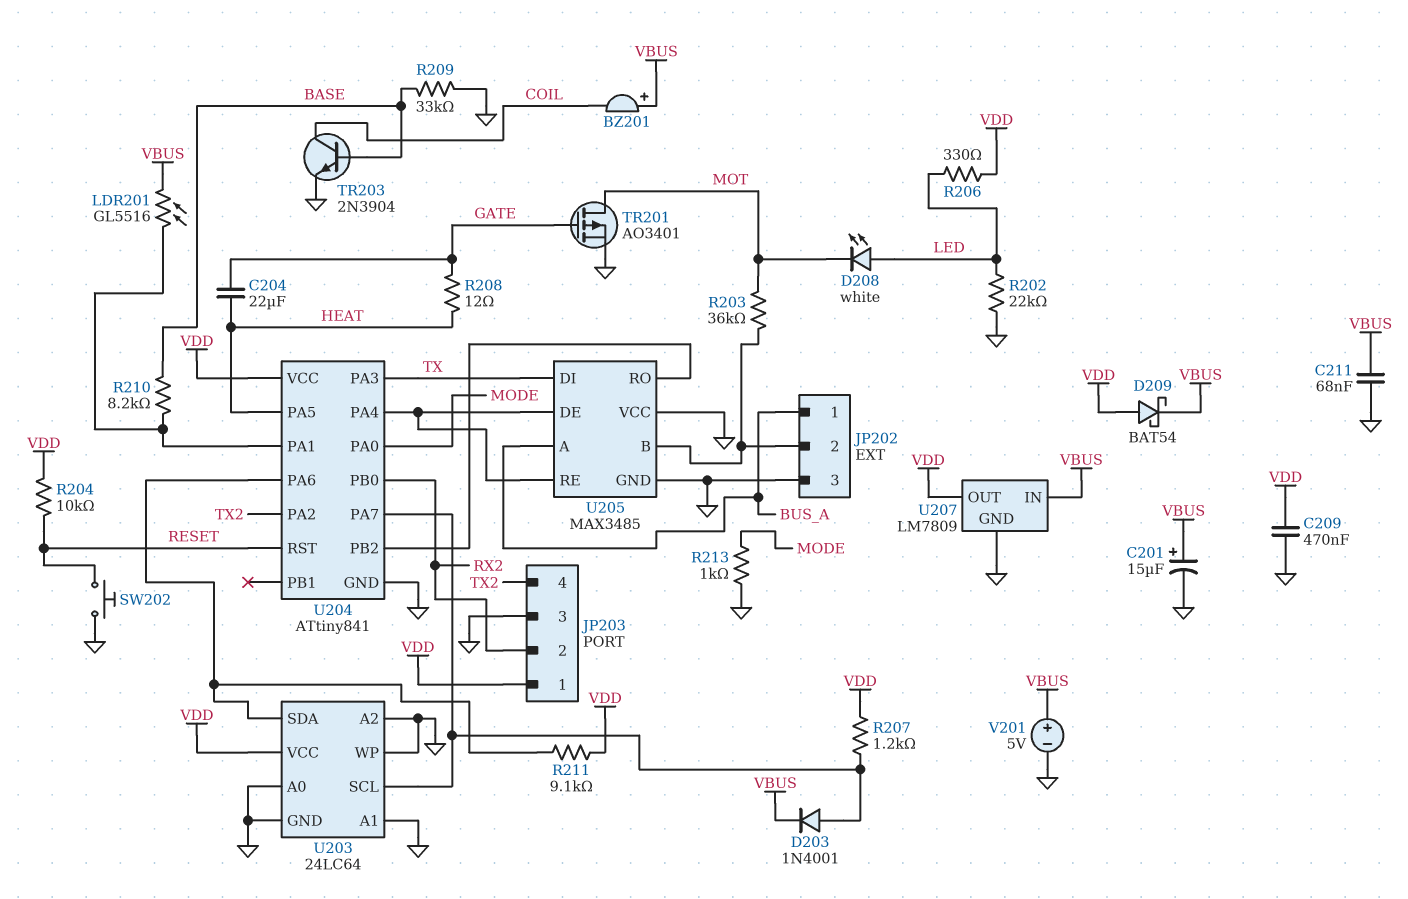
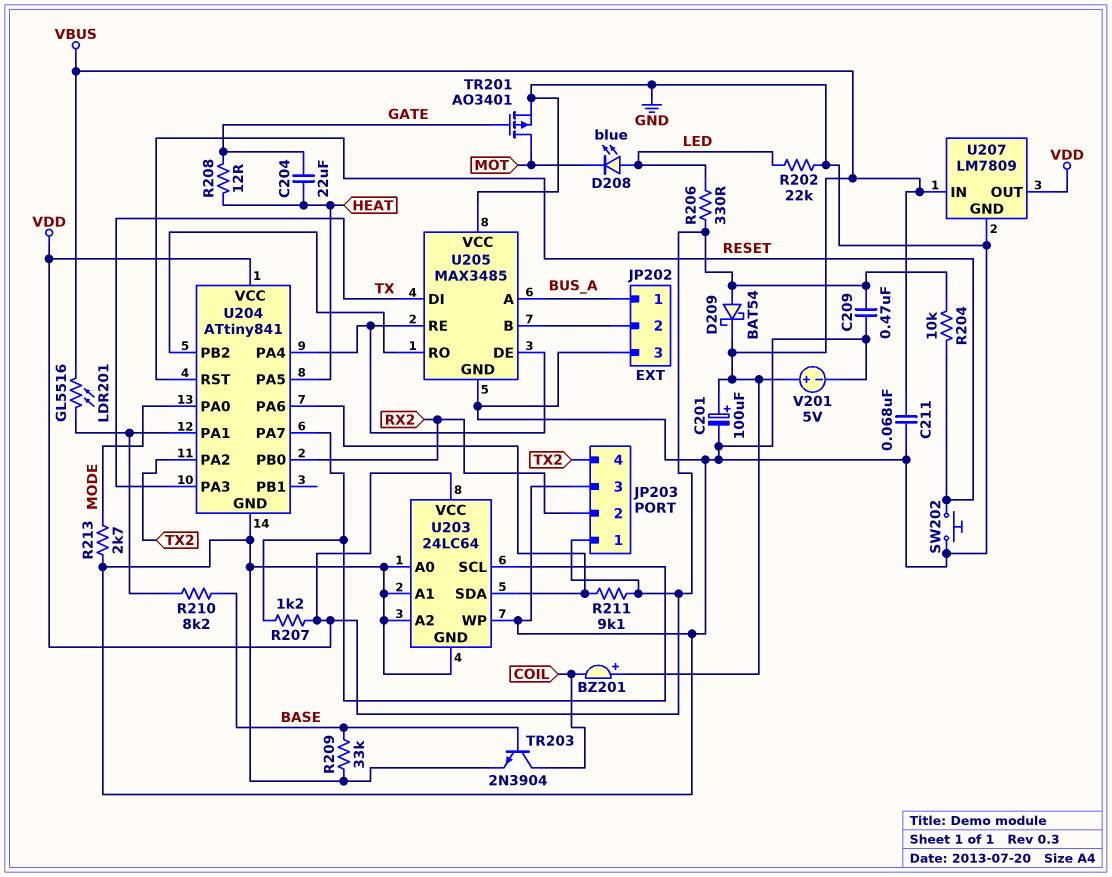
C201: 15uF (plus VBUS, minus GND) -> 100uF (plus VBUS, minus GND)
D203: diode 1N4001 (A U203/SCL, K VBUS) -> none
D208: LED white (A LED, K MOT) -> LED blue (A LED, K MOT)
R203: 36k (JP202/2, MOT) -> none
R213: 1k (GND, MODE) -> 2.7k (GND, MODE)

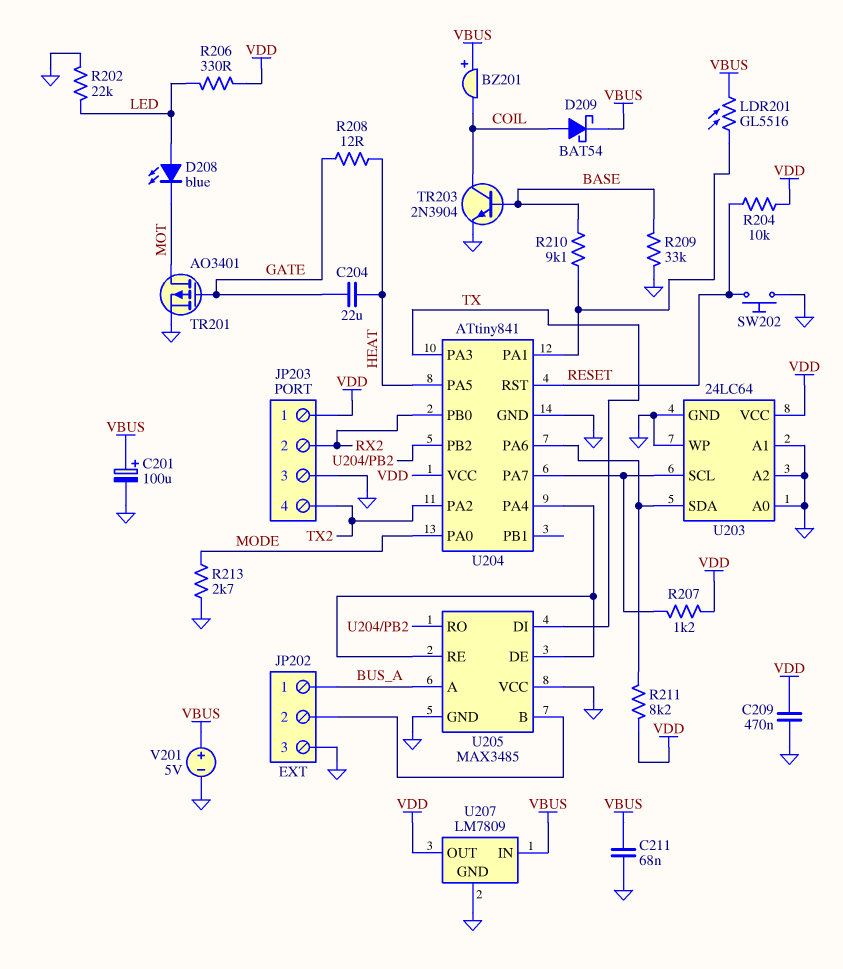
D209: schottky BAT54 (A VDD, K VBUS) -> schottky BAT54 (A COIL, K VBUS)
R210: 8.2k (BASE, U204/PA1) -> 9.1k (BASE, U204/PA1)
R211: 9.1k (U203/SDA, VDD) -> 8.2k (U203/SDA, VDD)

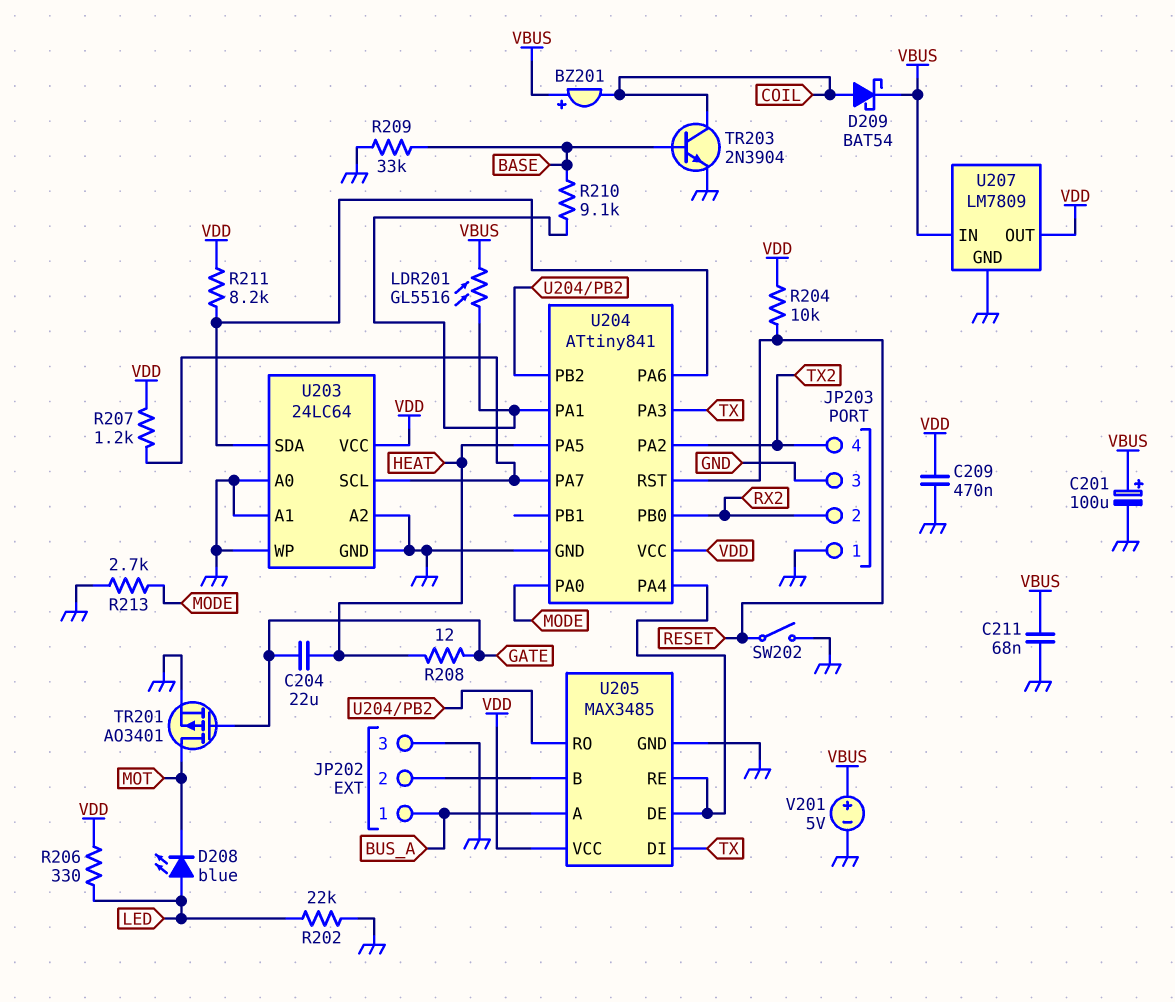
JP203 pin 1: VDD -> GND
SW202: button (GND, RESET) -> switch (GND, RESET)
U205 pin VCC: GND -> VDD

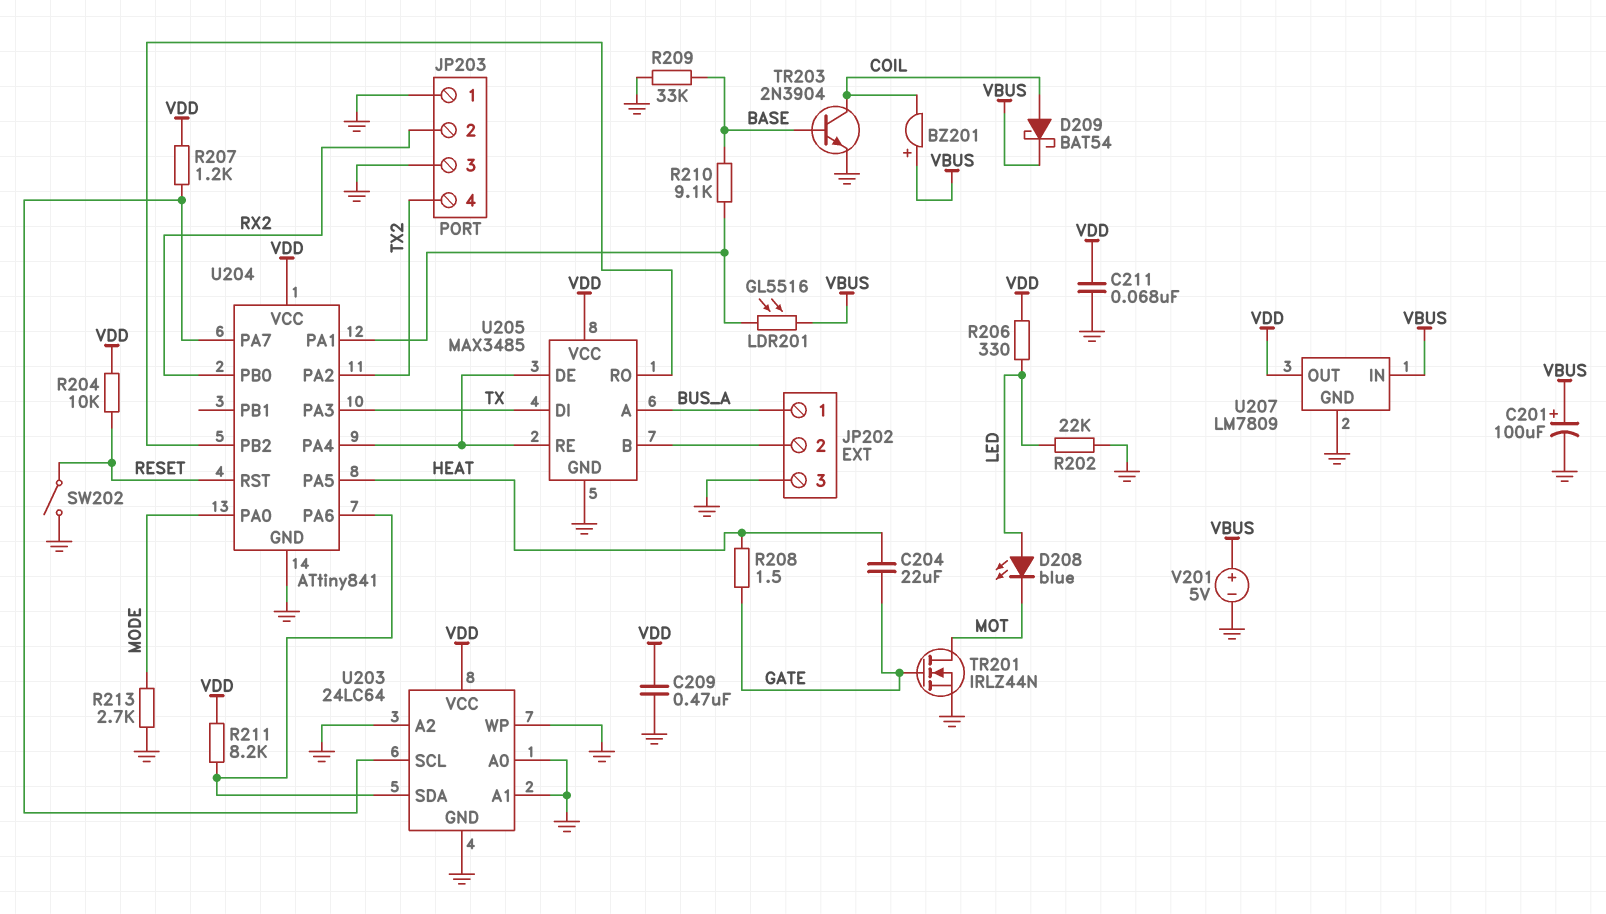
C211: 68nF (GND, VBUS) -> 68nF (GND, VDD)
R208: 12 (GATE, HEAT) -> 1.5 (GATE, HEAT)
TR201: PMOS AO3401 (G GATE, D MOT, S GND) -> NMOS IRLZ44N (G GATE, D MOT, S GND)

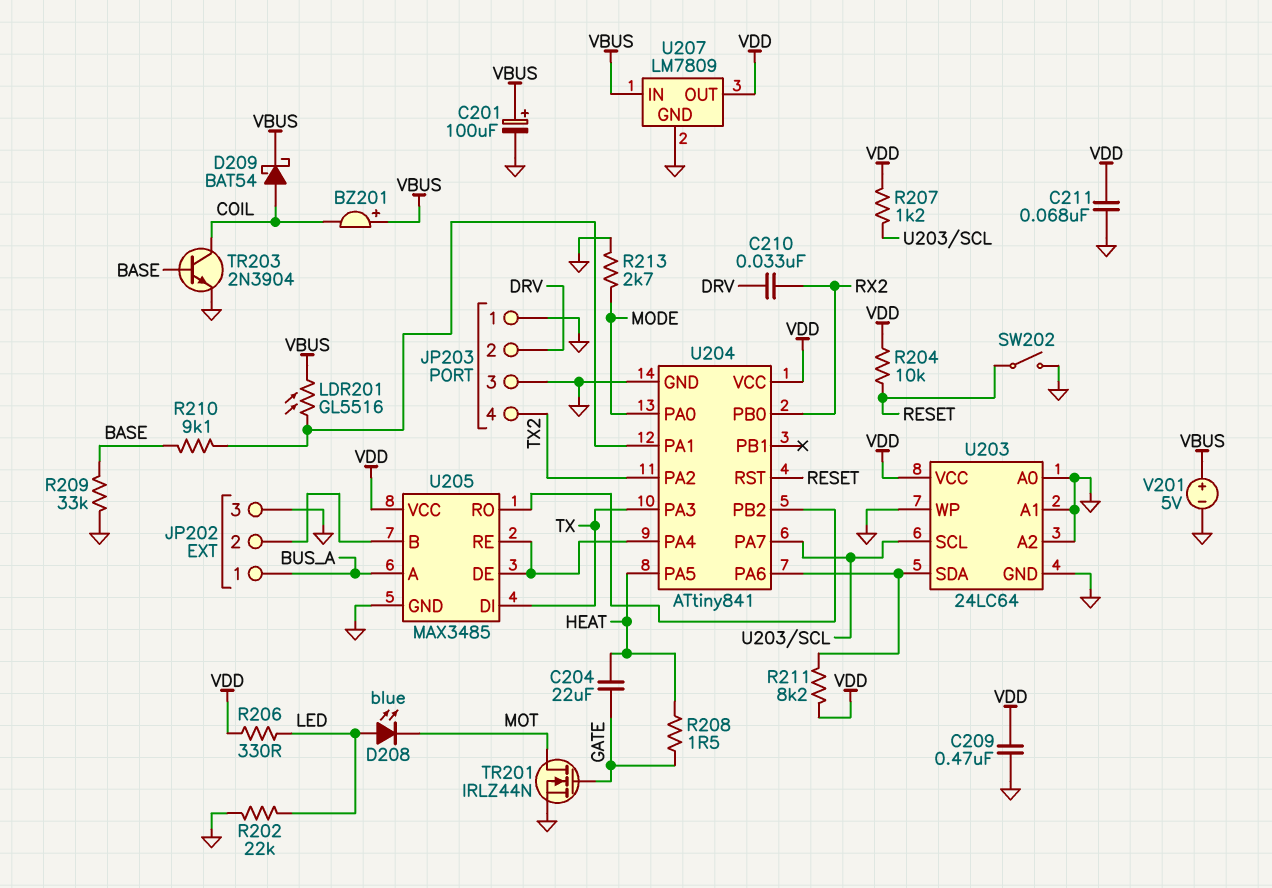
C210: none -> 33nF (DRV, RX2)
JP203 pin 2: RX2 -> DRV

